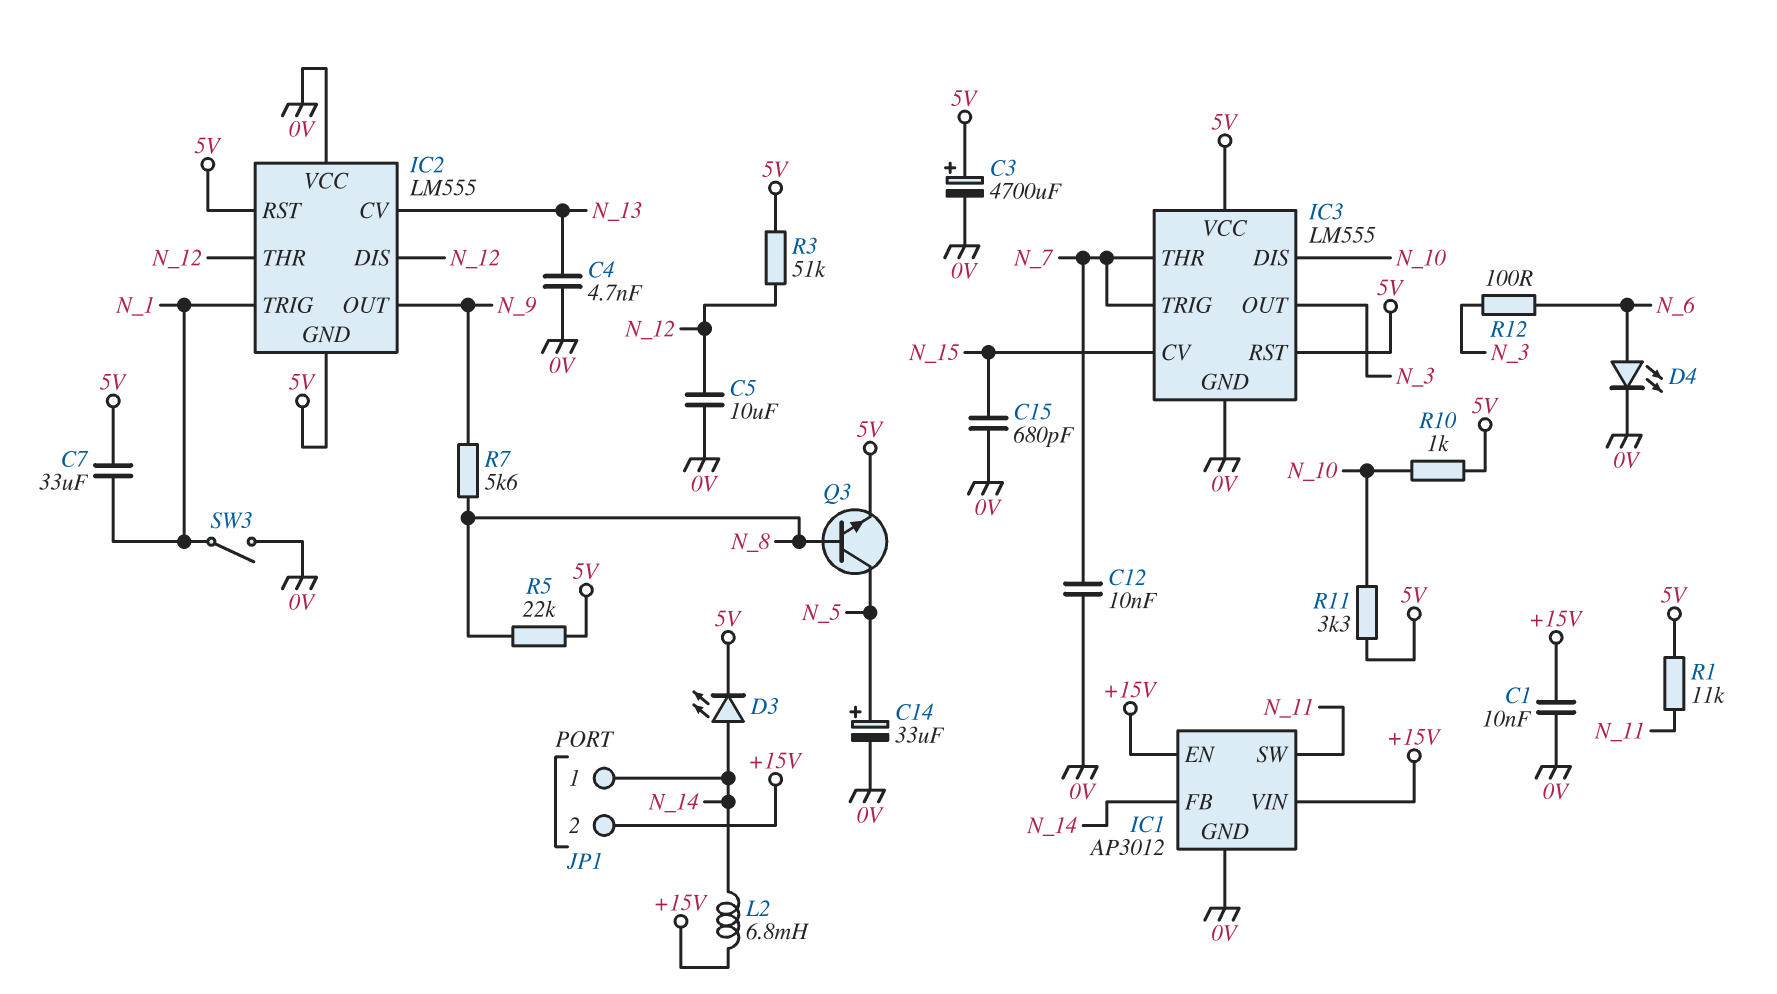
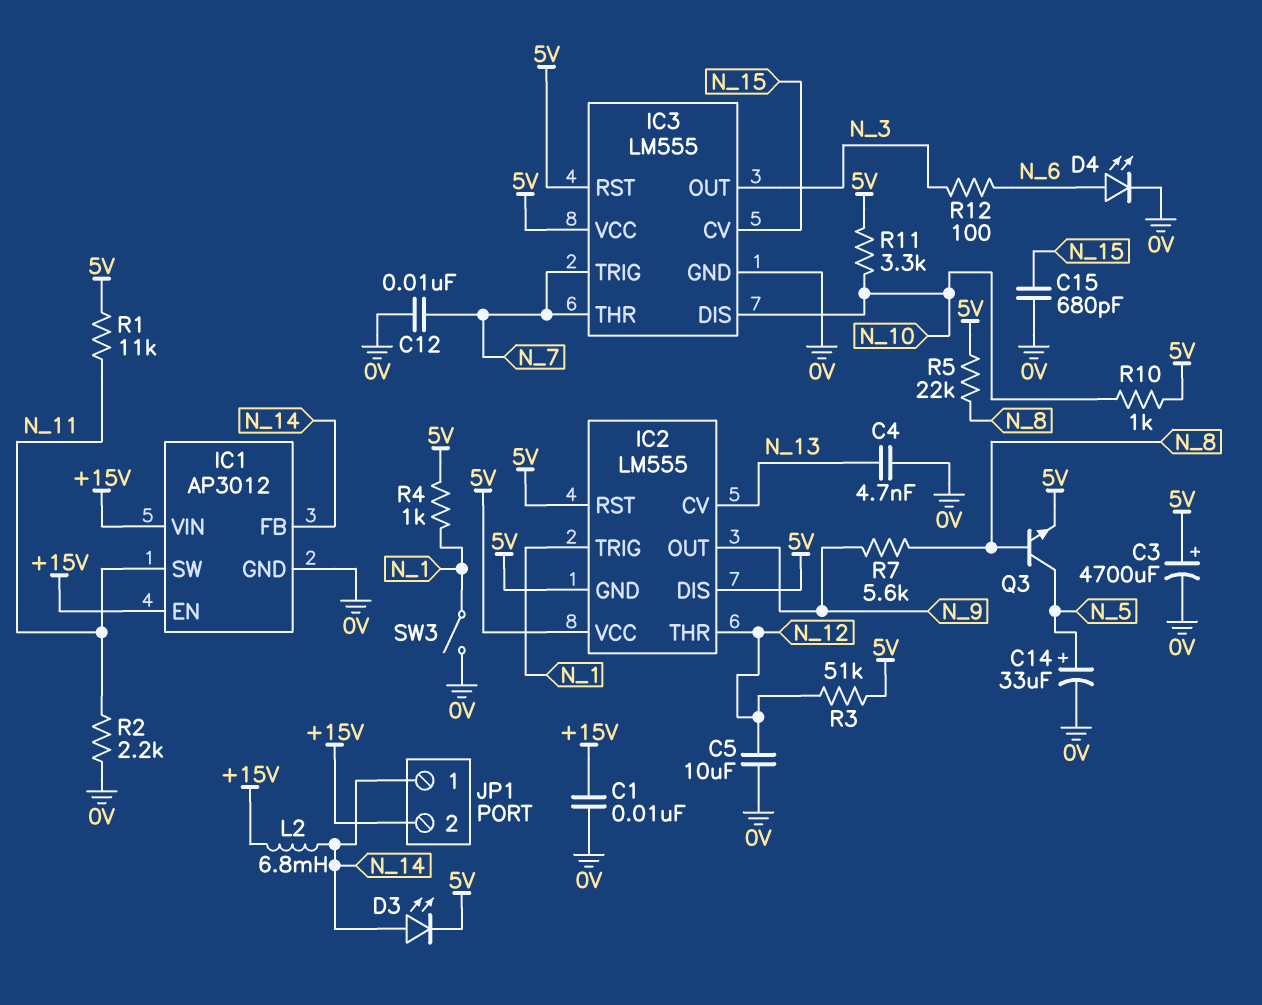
C7: 33uF (5V, N_1) -> none
IC2 pin DIS: N_12 -> 5V
IC2 pin VCC: 0V -> 5V
R2: none -> 2.2k (0V, N_11)
R4: none -> 1k (5V, N_1)

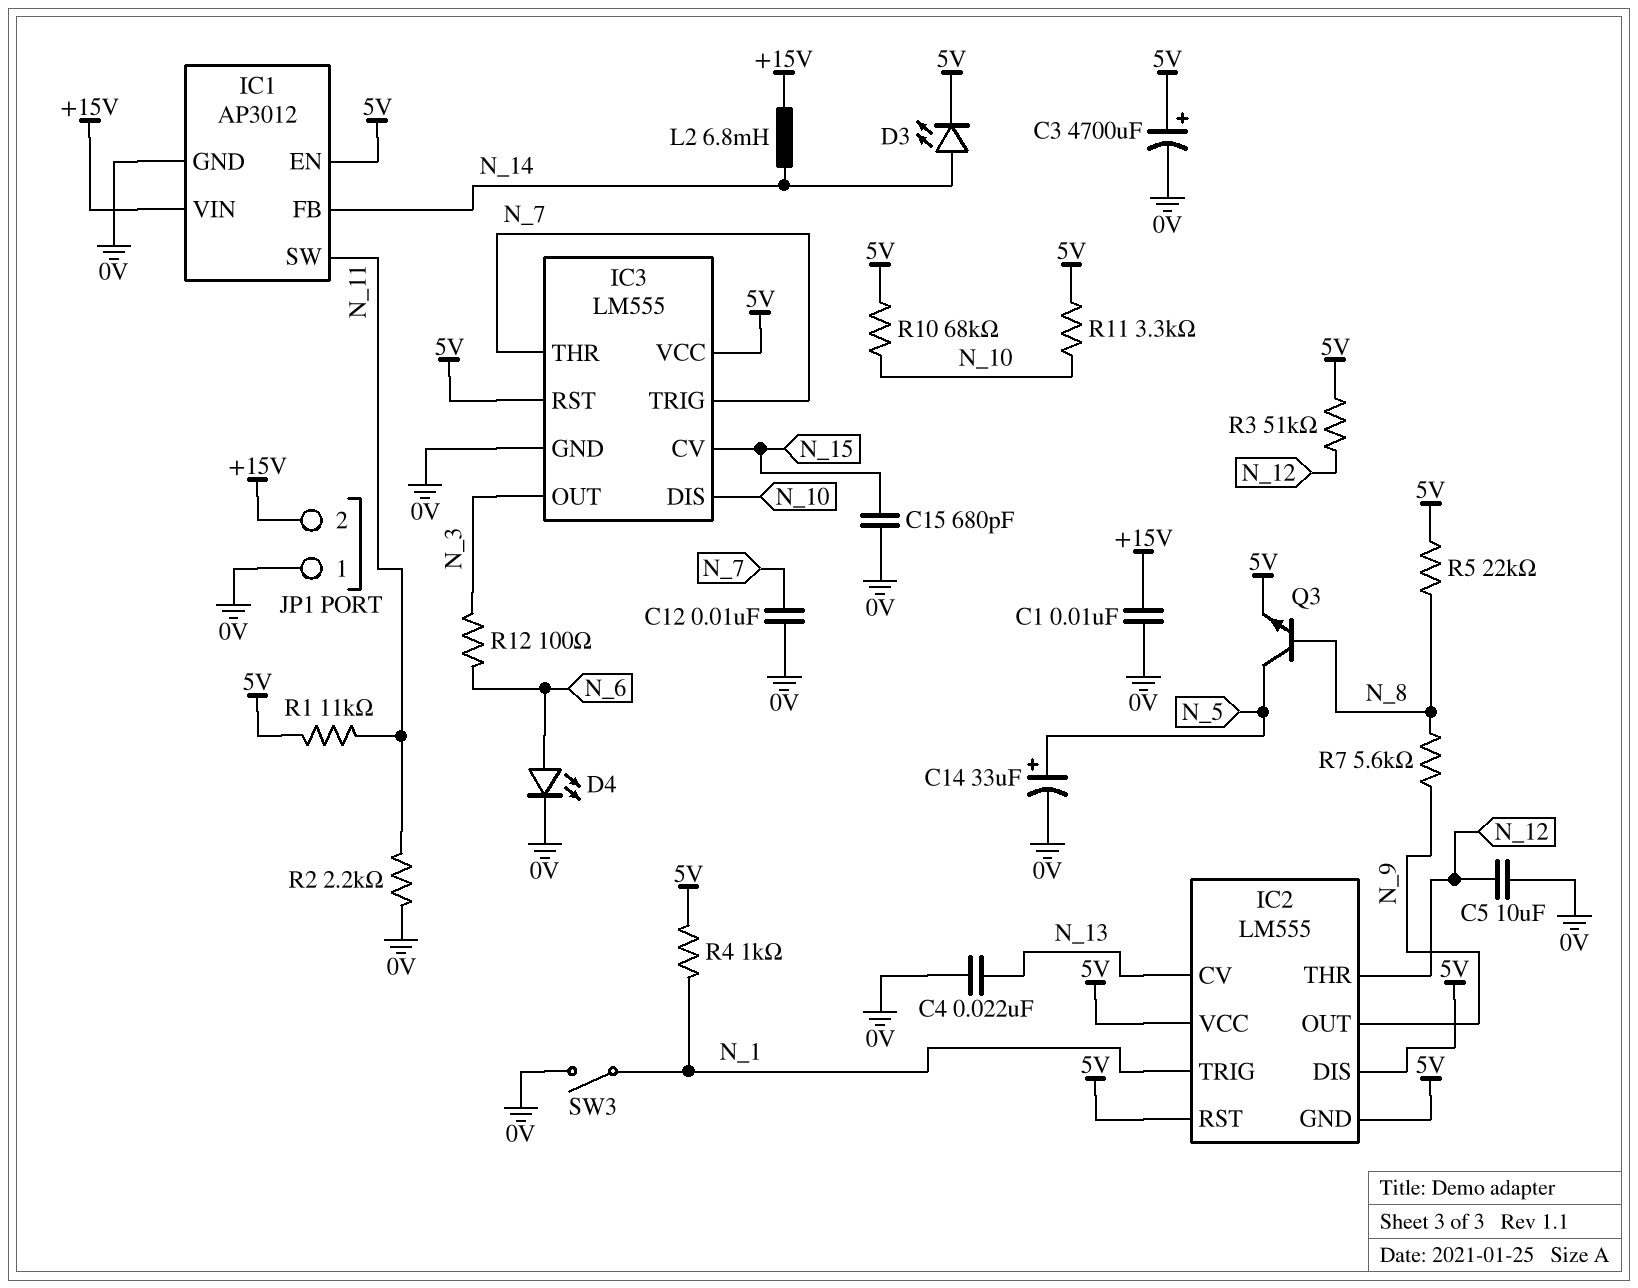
C4: 4.7nF (0V, N_13) -> 22nF (0V, N_13)
IC1 pin EN: +15V -> 5V
JP1 pin 1: N_14 -> 0V
R10: 1k (5V, N_10) -> 68k (5V, N_10)

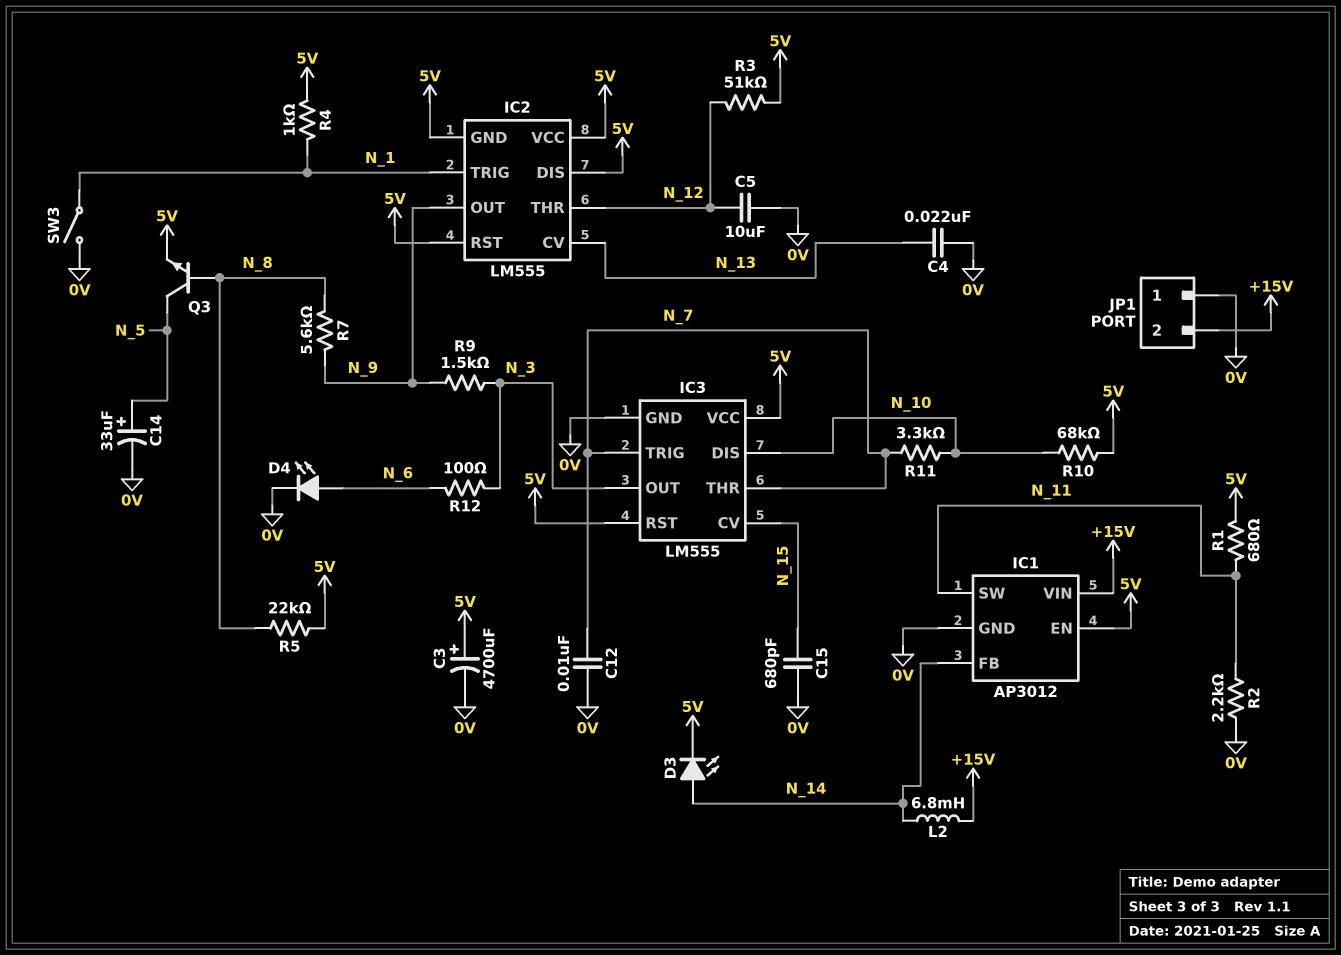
C1: 10nF (+15V, 0V) -> none
R1: 11k (5V, N_11) -> 680 (5V, N_11)
R9: none -> 1.5k (N_3, N_9)
R11: 3.3k (5V, N_10) -> 3.3k (N_7, N_10)

